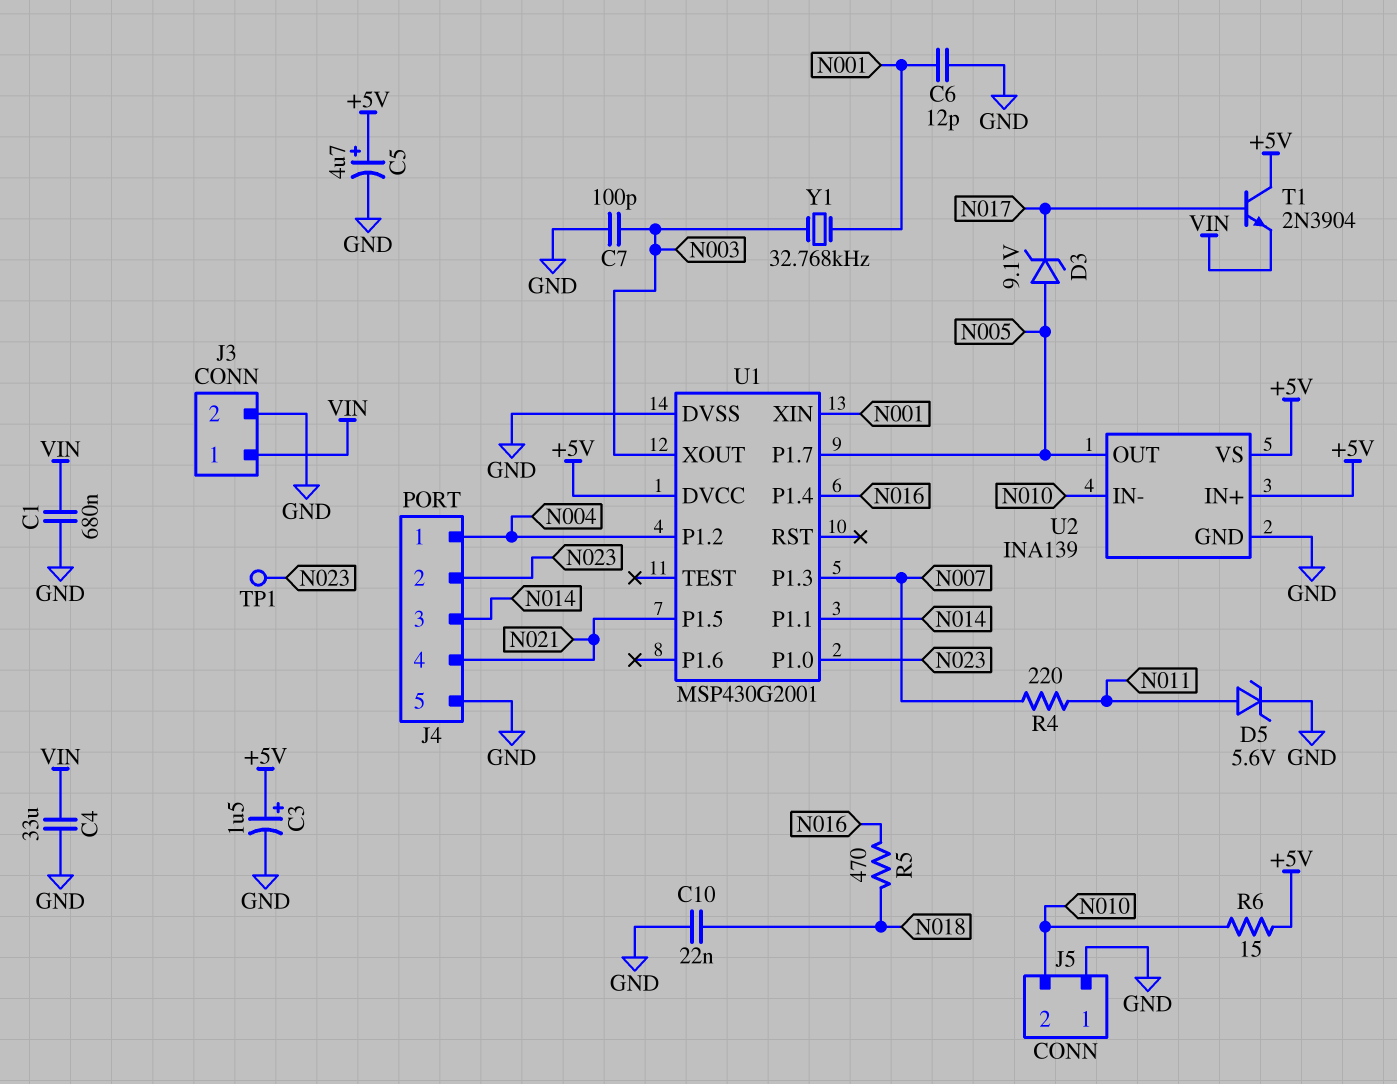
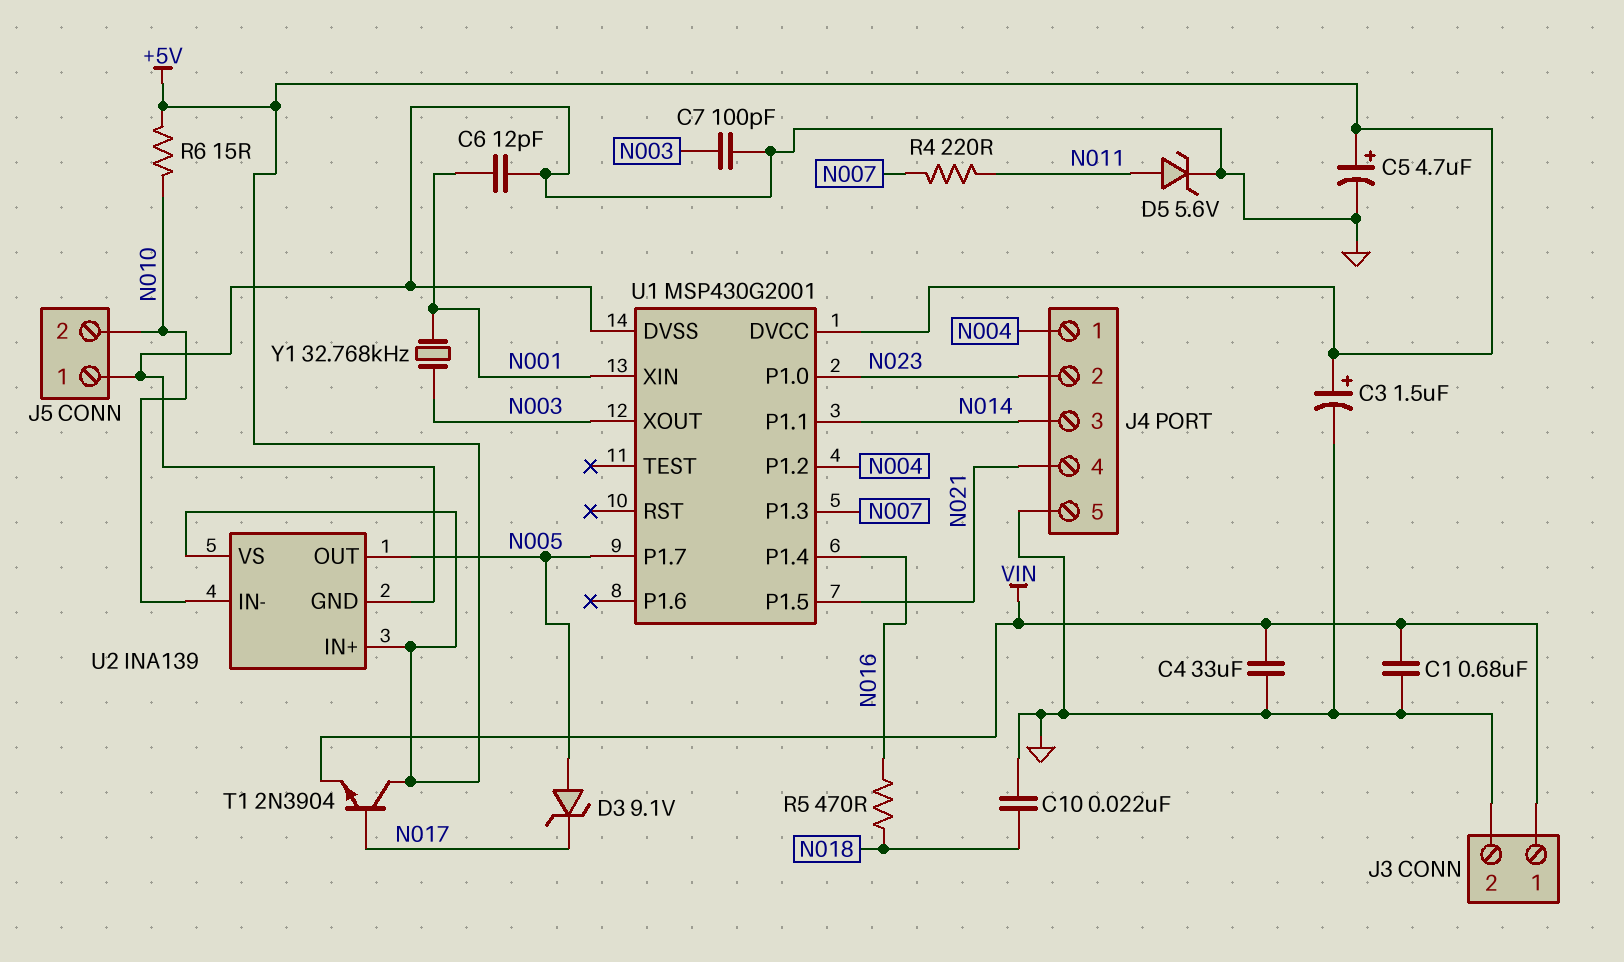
TP1: test point (N023) -> none

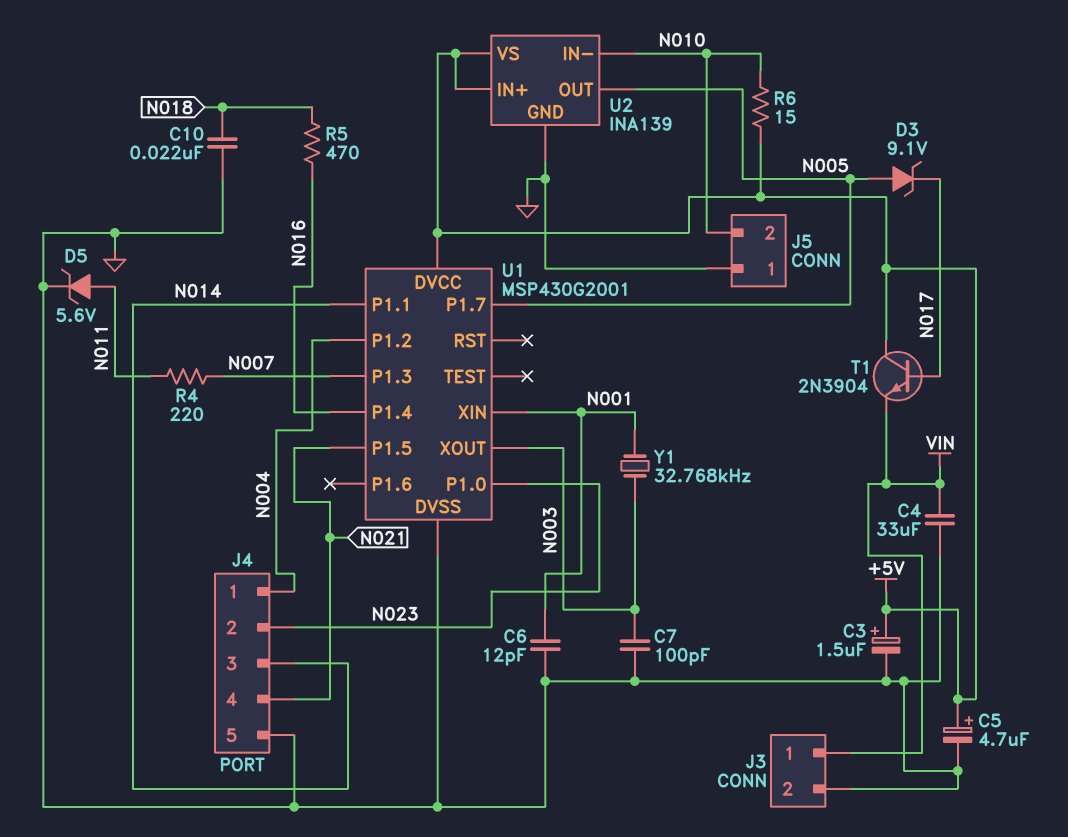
C1: 680nF (GND, VIN) -> none

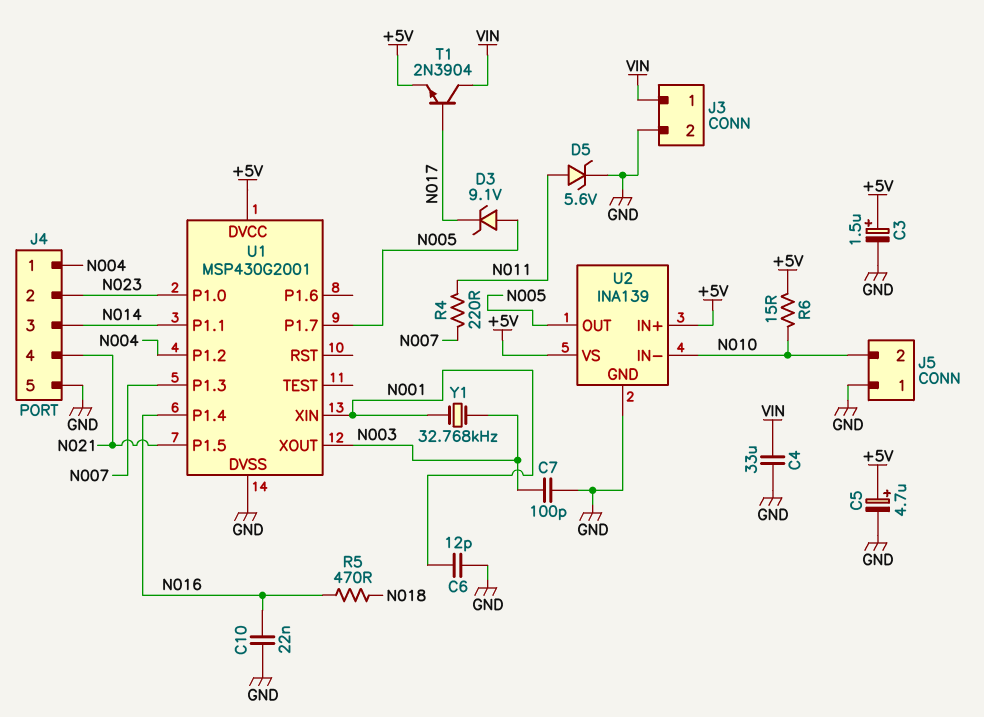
C10: 22nF (GND, N018) -> 22nF (GND, N016)
T1: NPN 2N3904 (B N017, C +5V, E VIN) -> NPN 2N3904 (B N017, C VIN, E +5V)

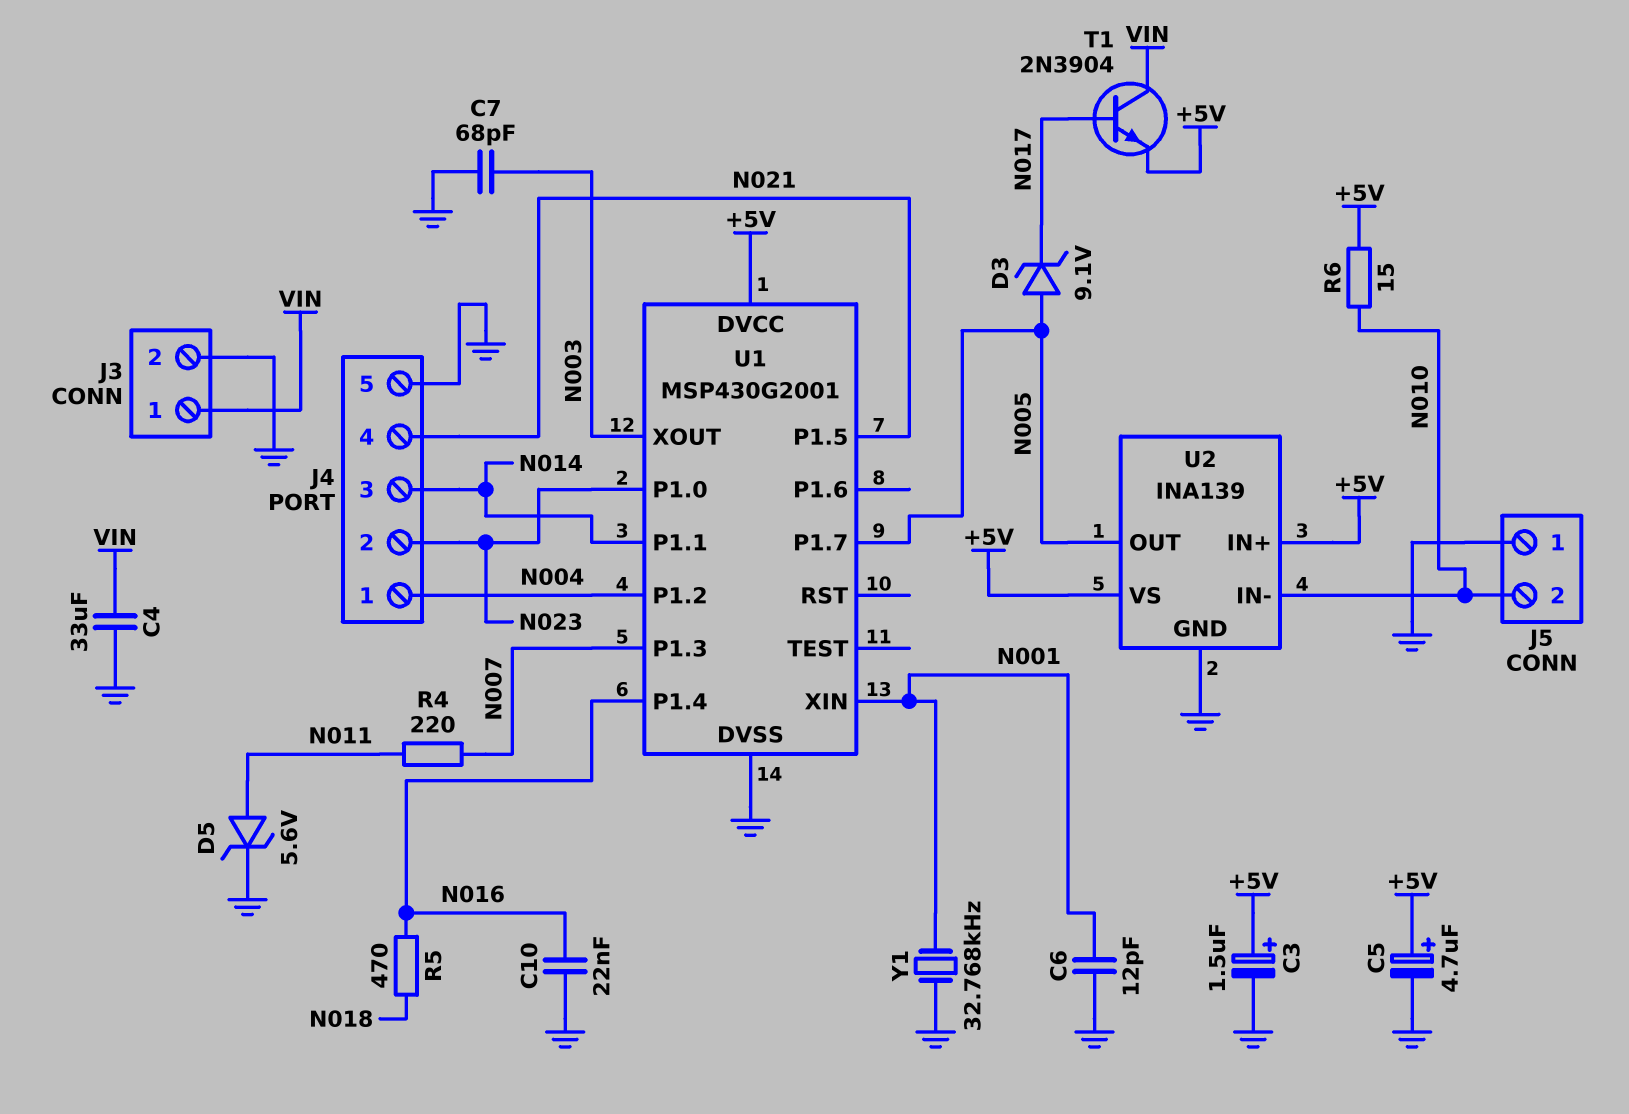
C7: 100pF (GND, N003) -> 68pF (GND, N003)
Y1: 32.768kHz (N001, N003) -> 32.768kHz (GND, N001)

